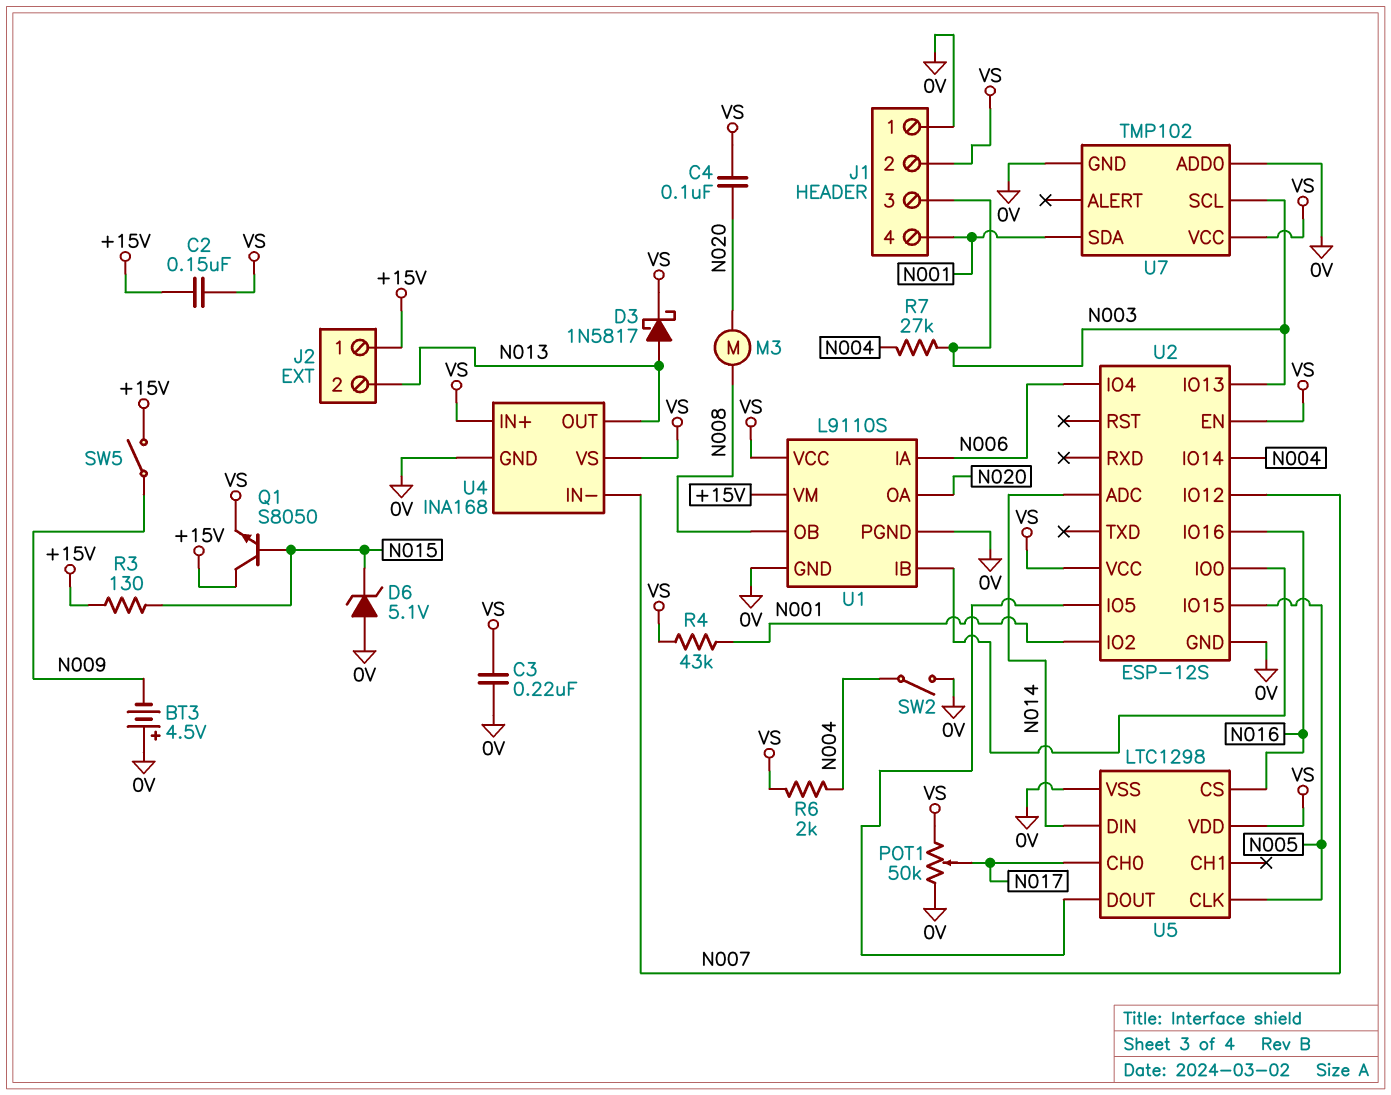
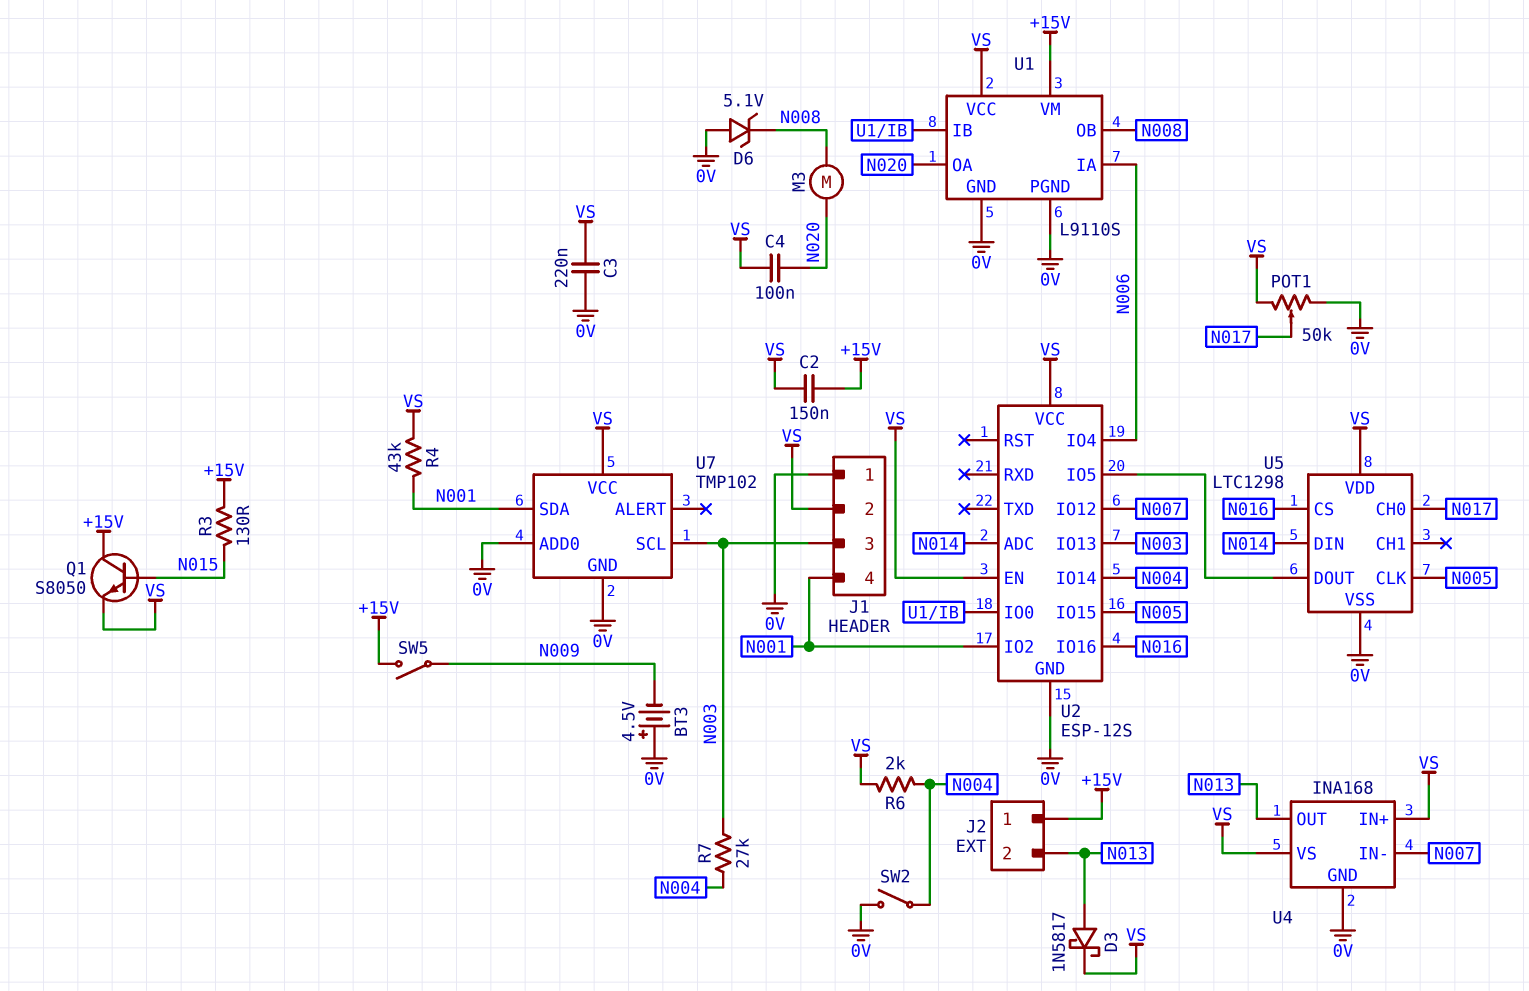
D6: zener 5.1V (A 0V, K N015) -> zener 5.1V (A 0V, K N008)

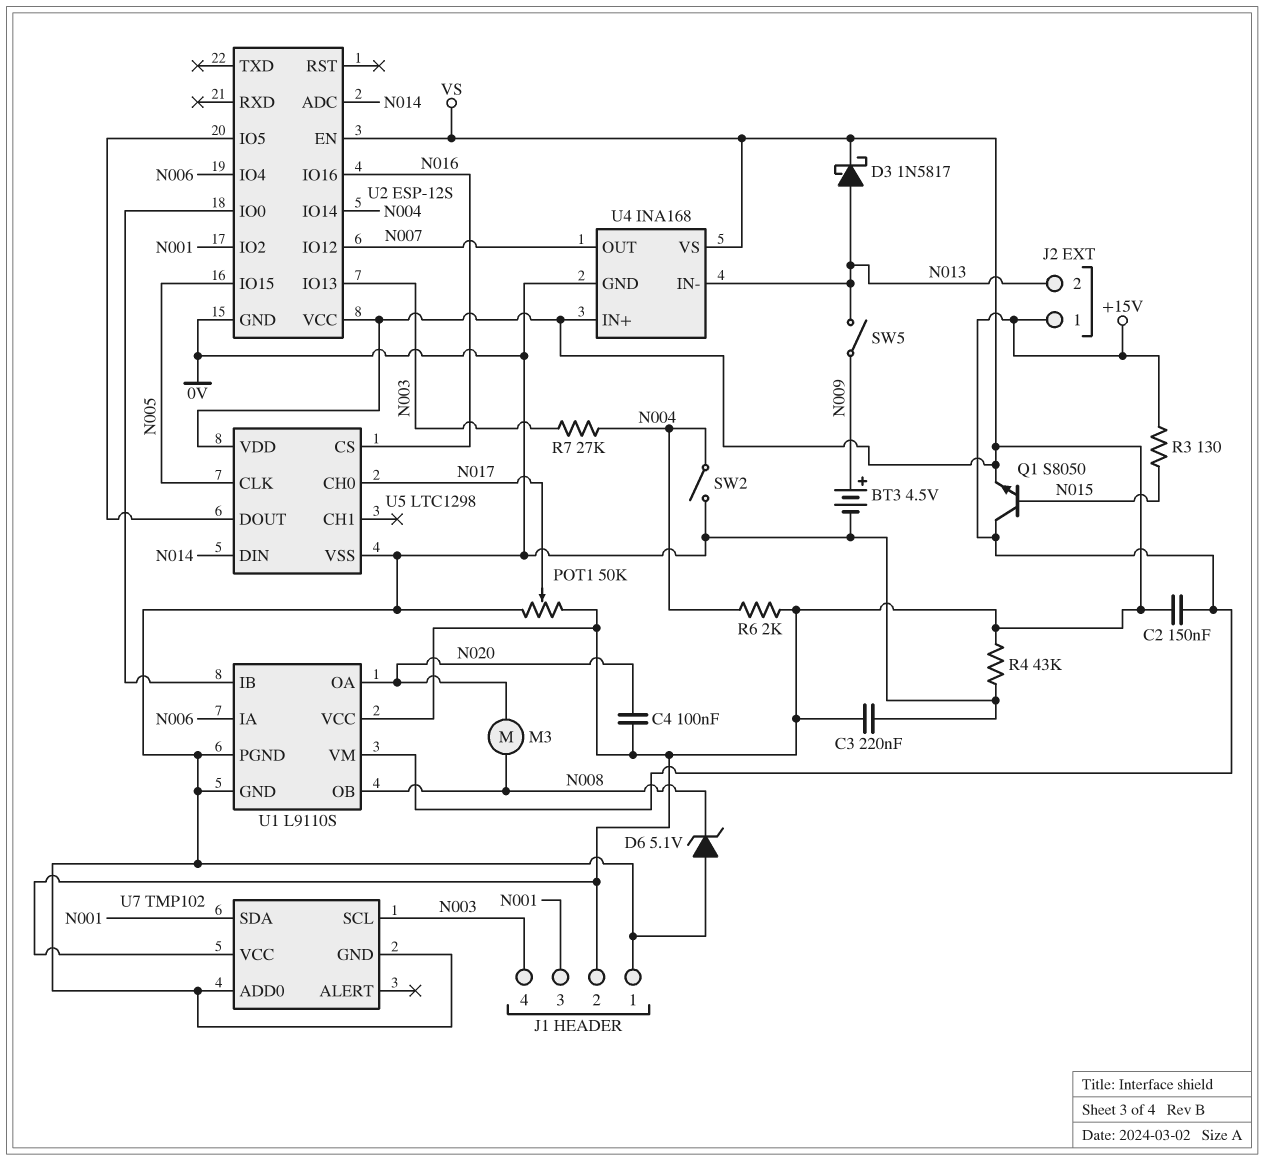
BT3: 4.5V (plus 0V, minus N009) -> 4.5V (plus N009, minus 0V)
J1 pin 3: N003 -> N001
J1 pin 4: N001 -> N003
R4: 43k (N001, VS) -> 43k (0V, VS)
SW5: switch (+15V, N009) -> switch (N009, N013)
U4 pin IN-: N007 -> N013
U4 pin OUT: N013 -> N007

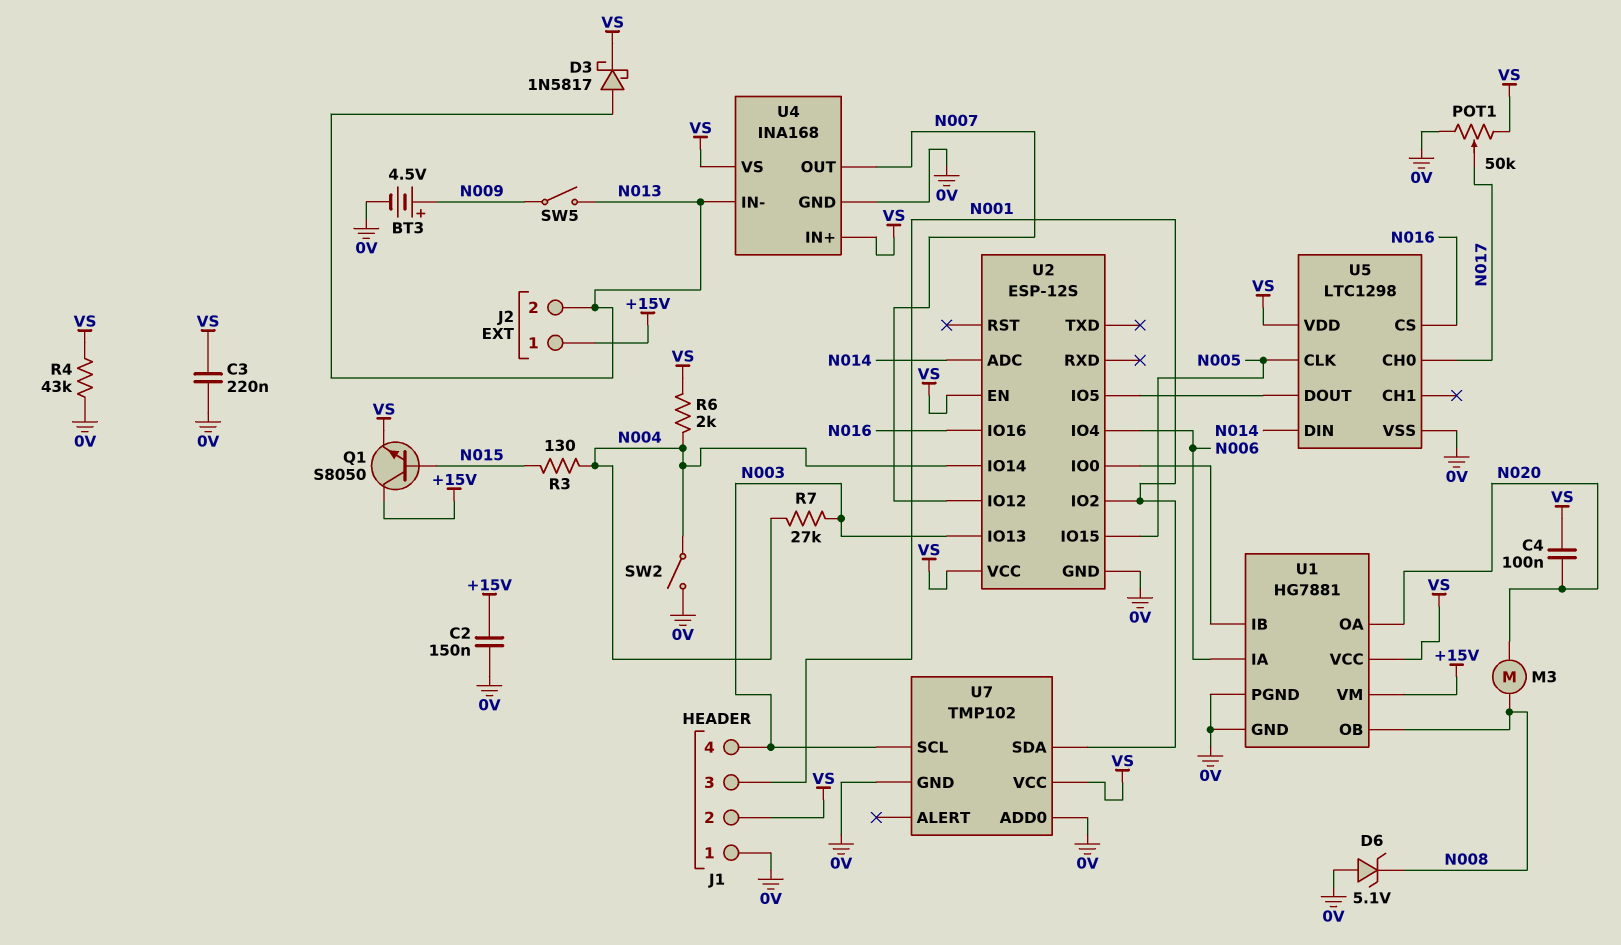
C2: 150nF (+15V, VS) -> 150nF (+15V, 0V)
R3: 130 (+15V, N015) -> 130 (N004, N015)
U1: L9110S -> HG7881

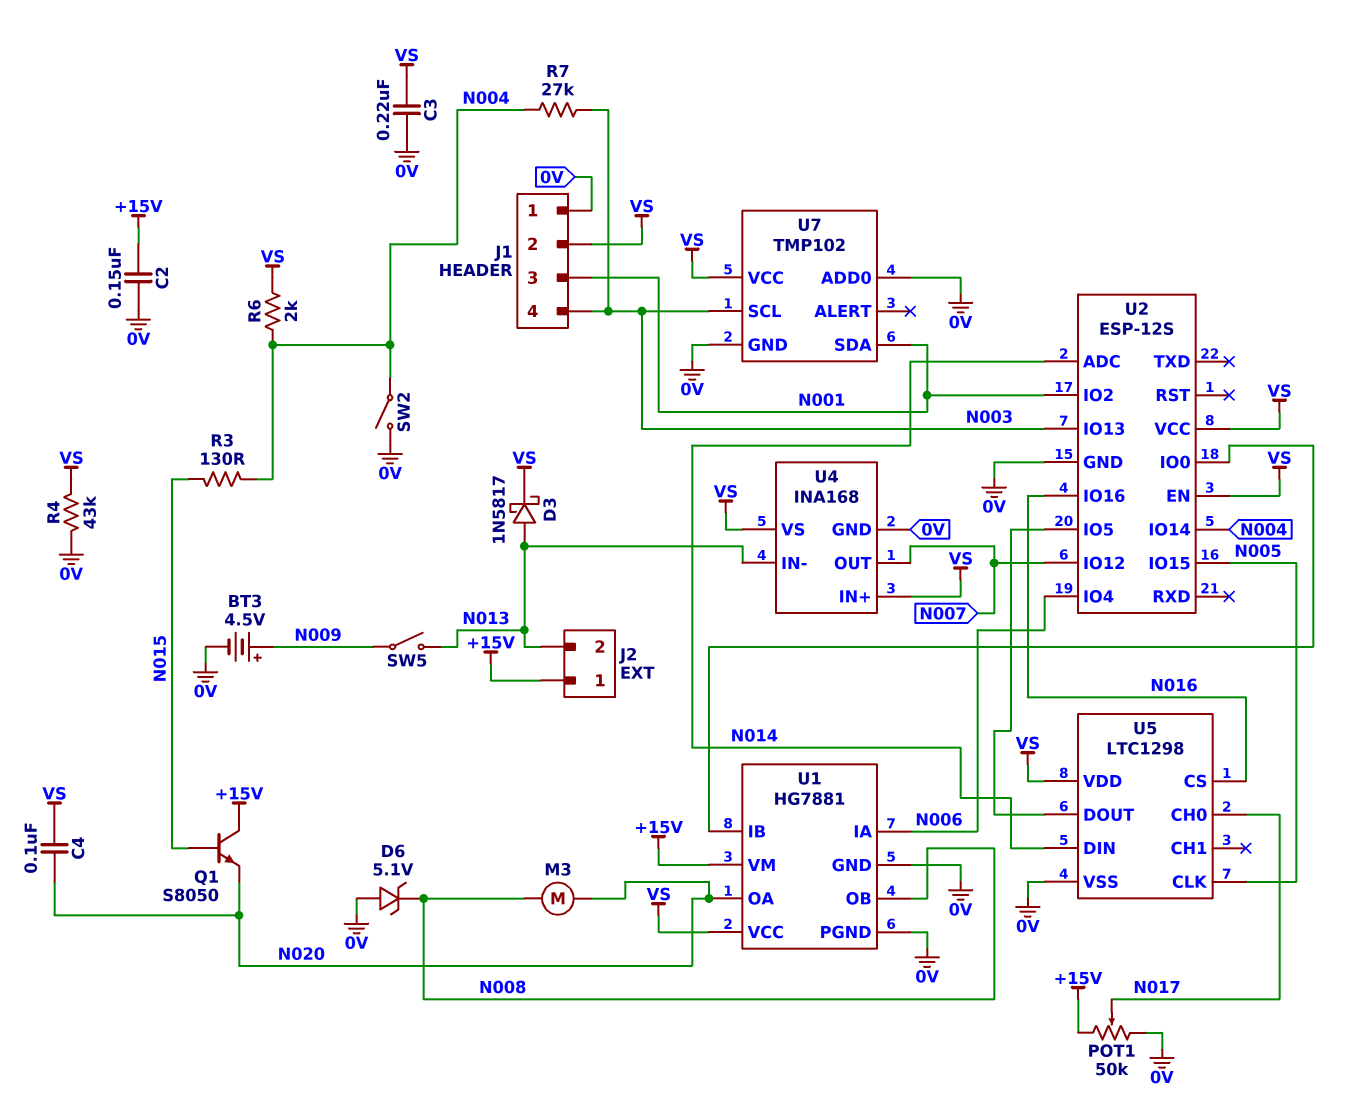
POT1: 50k (0V, VS, wiper N017) -> 50k (+15V, 0V, wiper N017)
Q1: NPN S8050 (B N015, C +15V, E VS) -> NPN S8050 (B N015, C +15V, E N020)

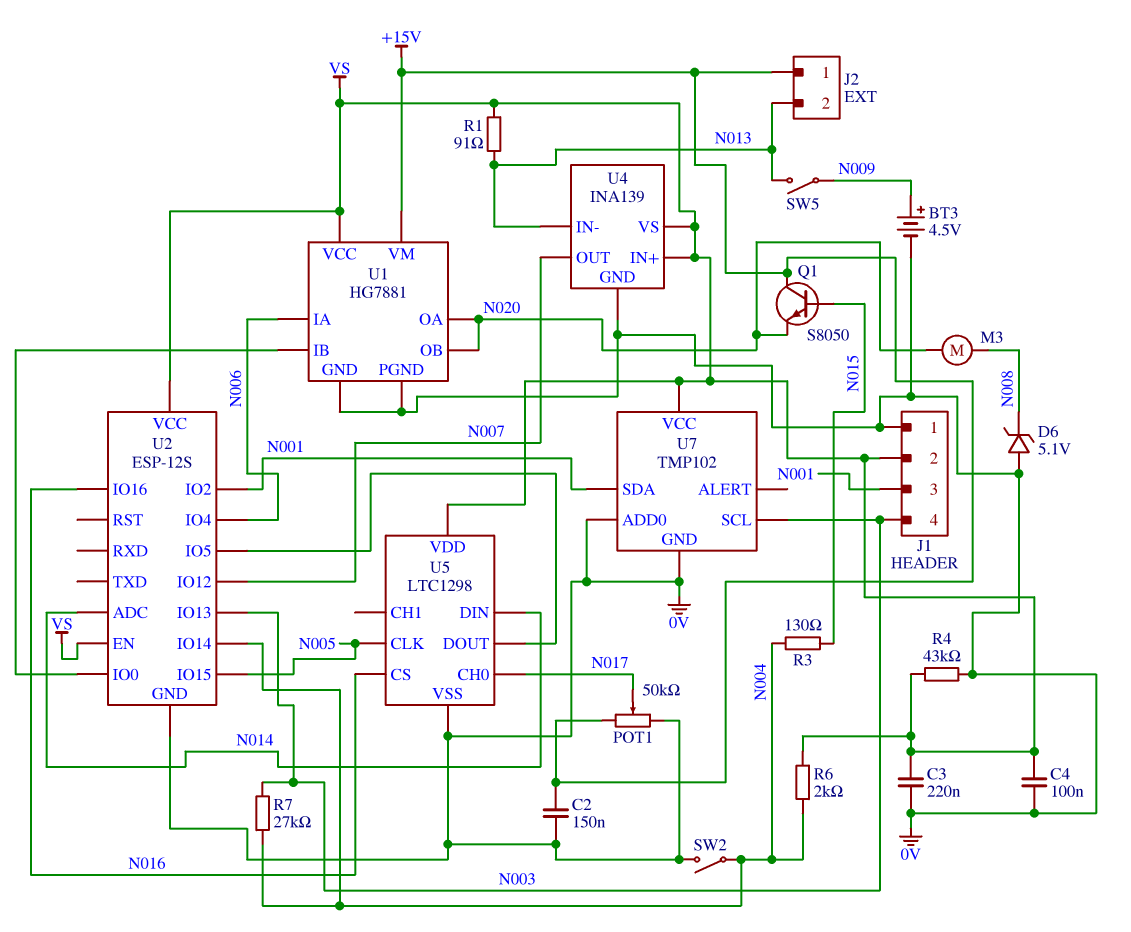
C4: 100nF (N020, VS) -> 100nF (0V, VS)
D3: schottky 1N5817 (A N013, K VS) -> none
R1: none -> 91 (N013, VS)
U1 pin OB: N008 -> N020
U4: INA168 -> INA139

